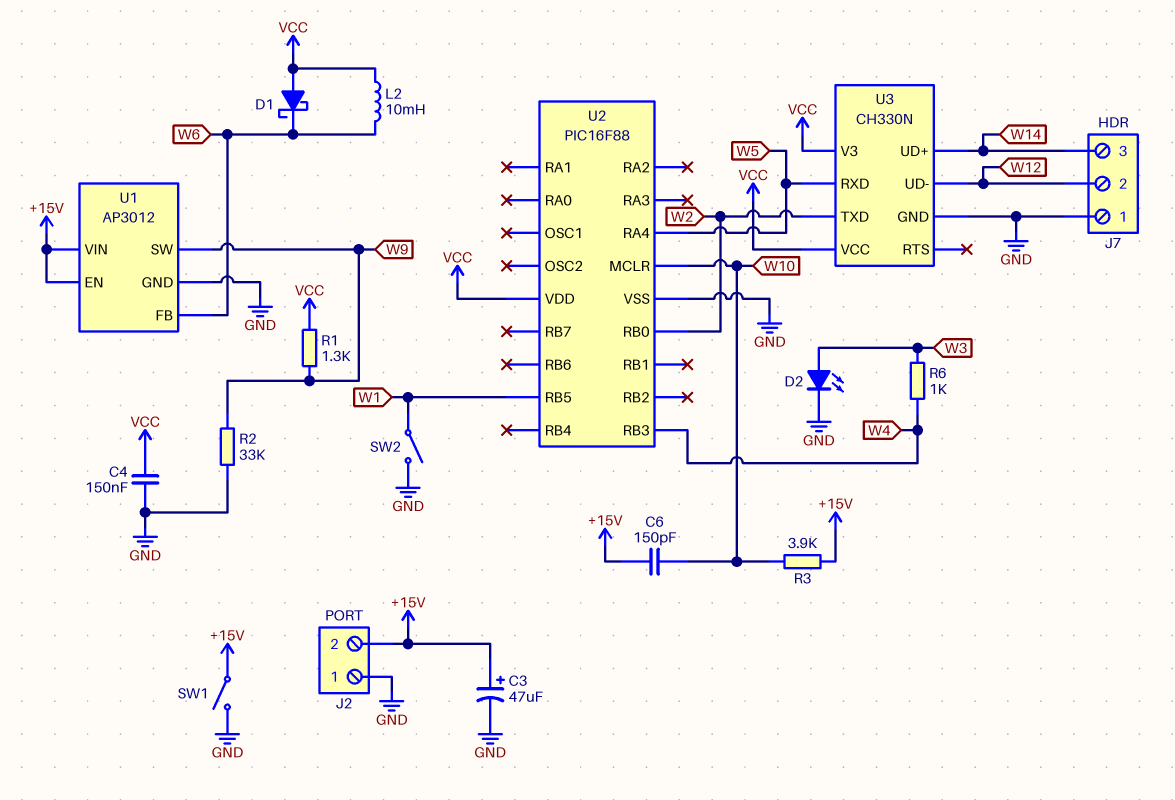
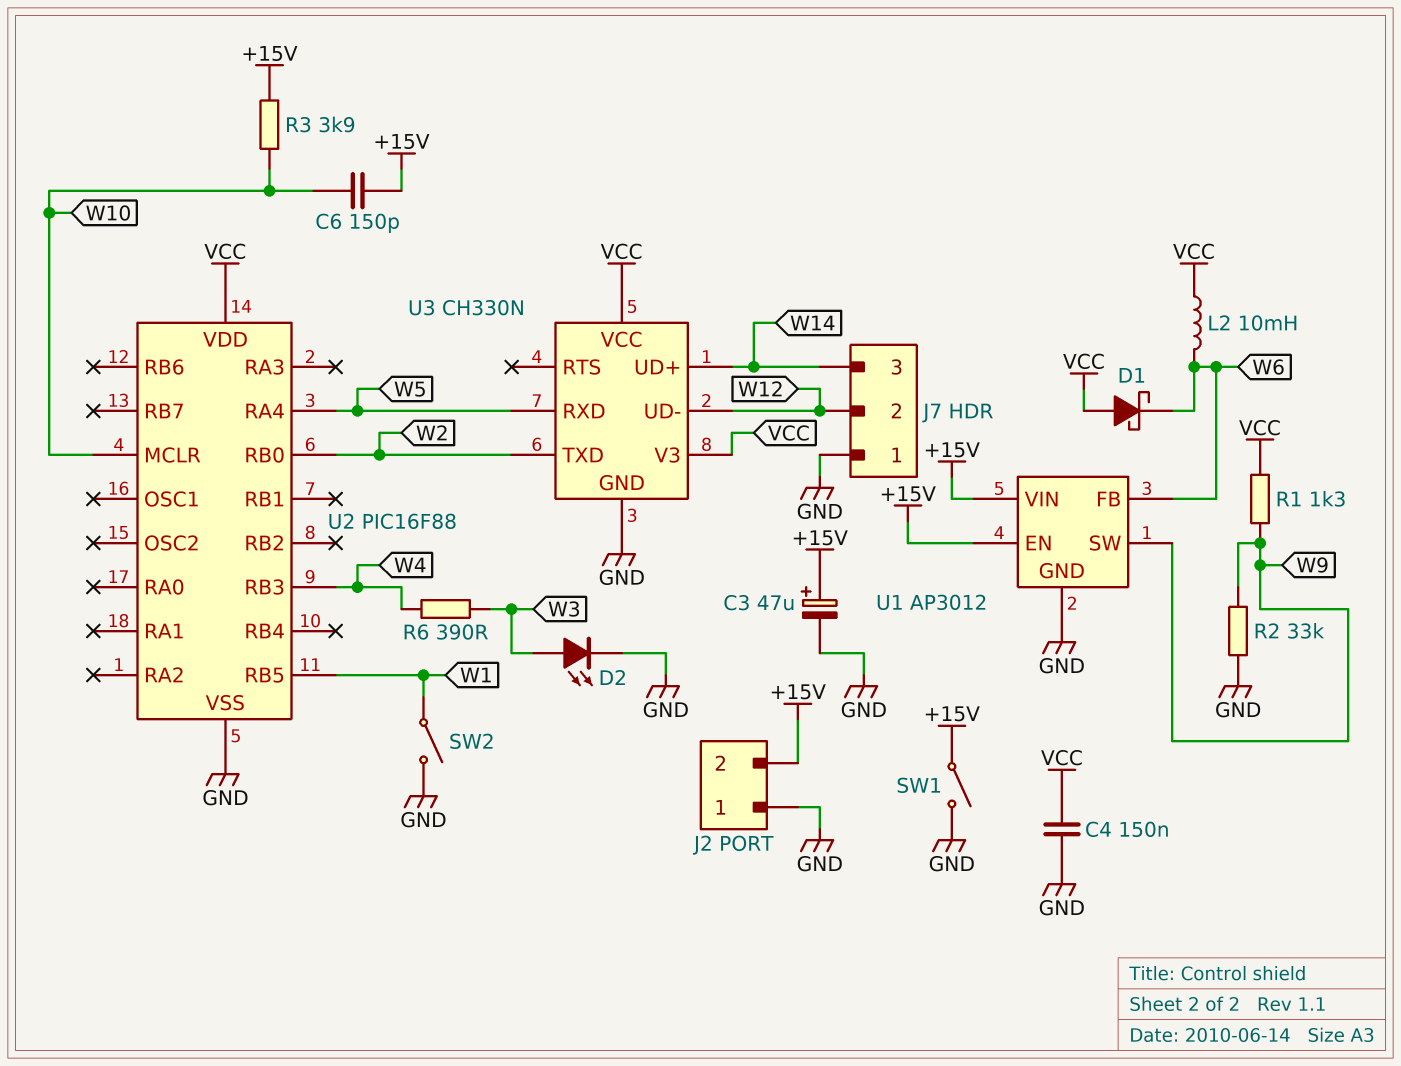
R6: 1k (W3, W4) -> 390 (W3, W4)

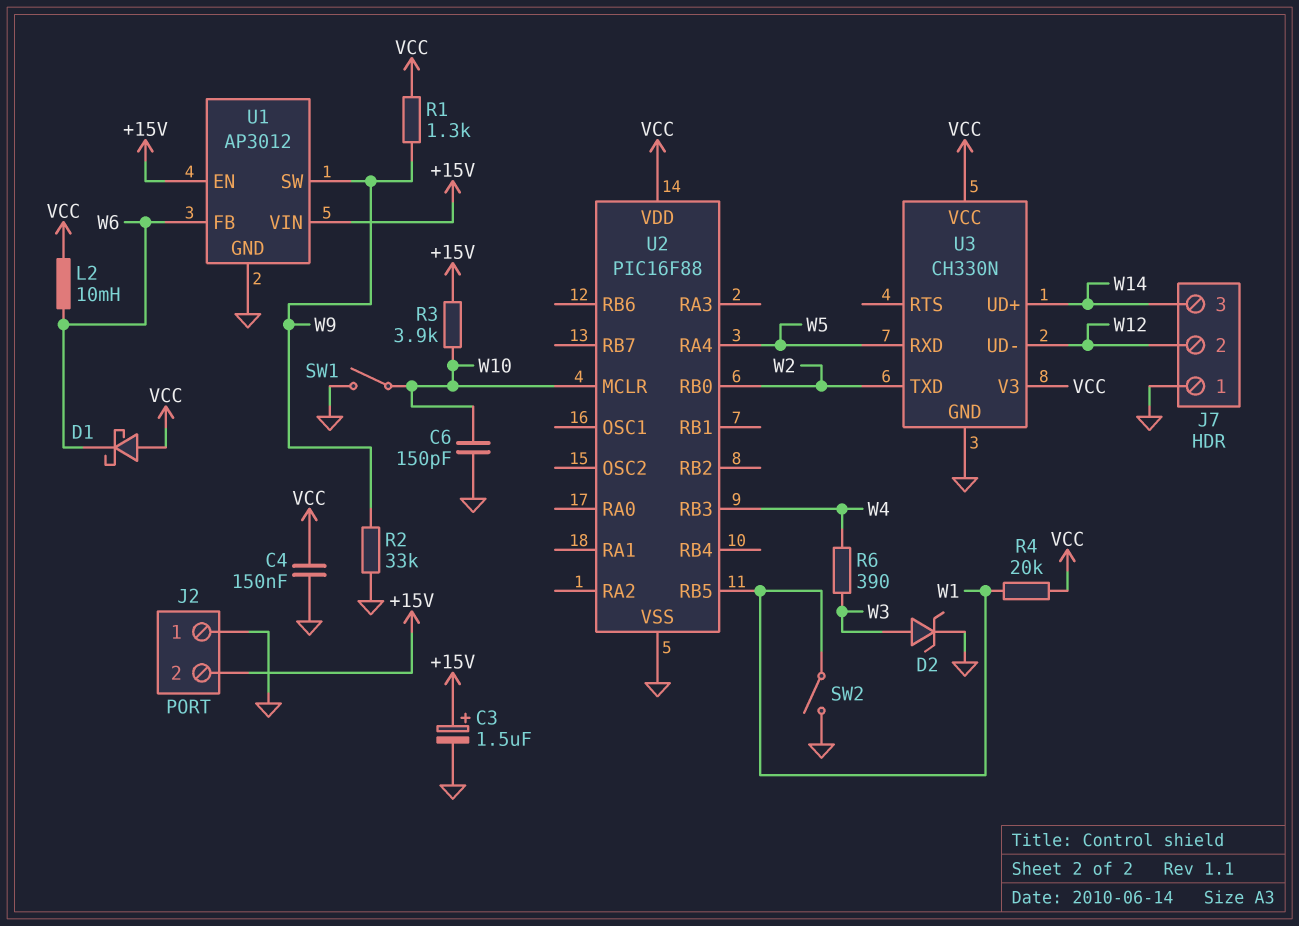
C3: 47uF (plus +15V, minus GND) -> 1.5uF (plus +15V, minus GND)
C6: 150pF (+15V, W10) -> 150pF (GND, W10)
D2: LED (A W3, K GND) -> zener (A W3, K GND)
R4: none -> 20k (VCC, W1)
SW1: switch (+15V, GND) -> switch (GND, W10)

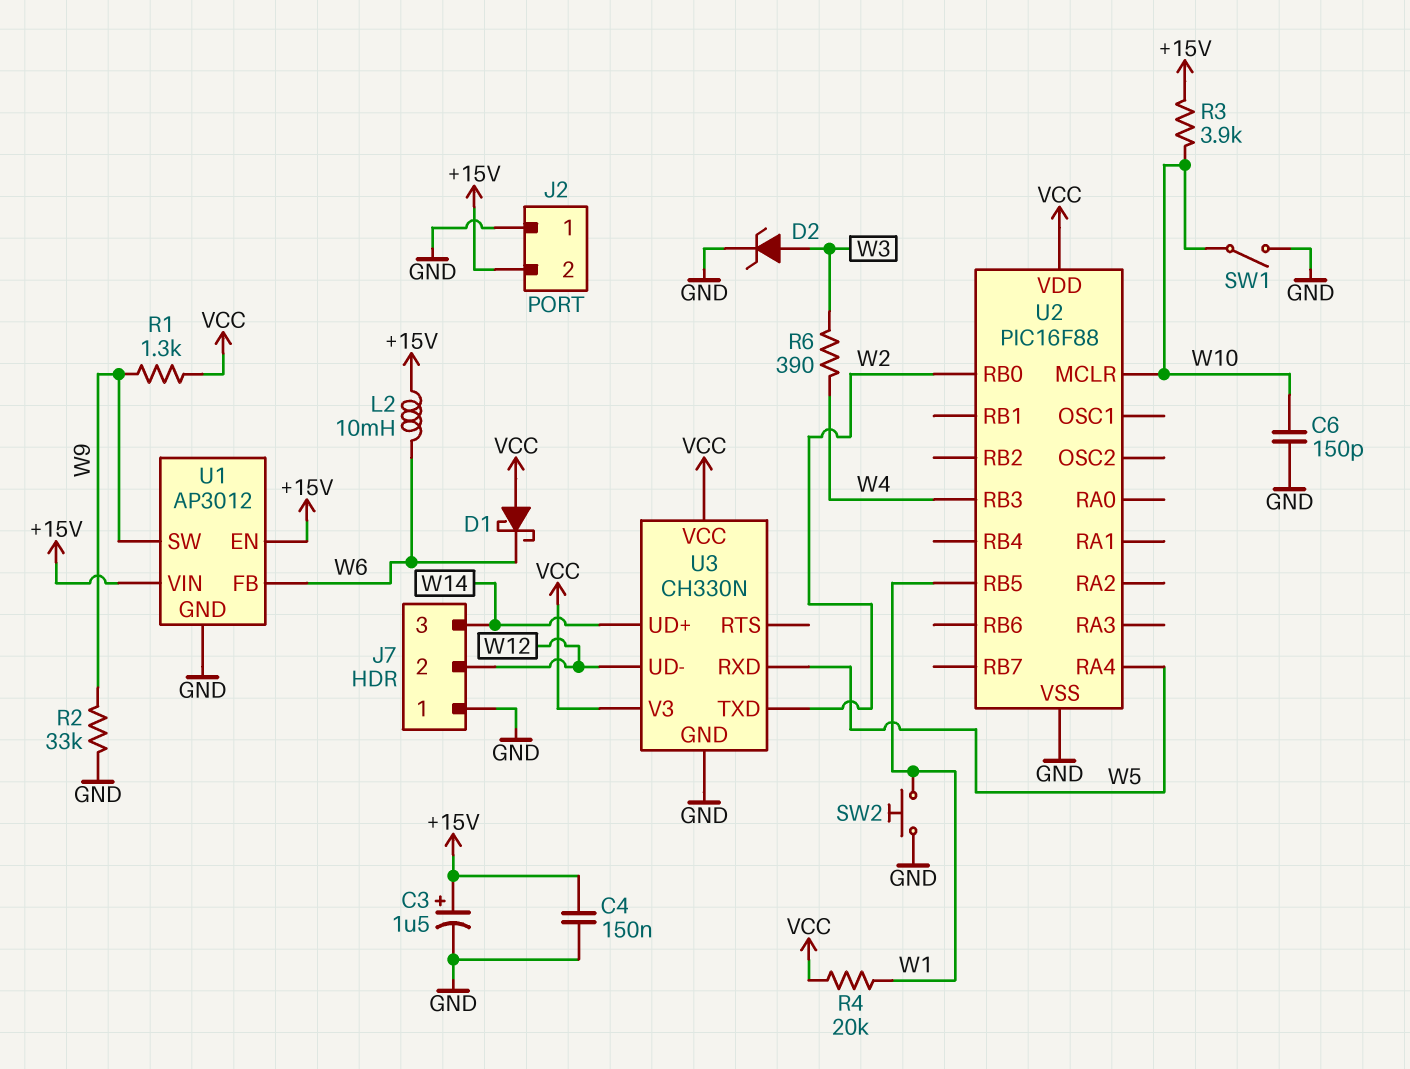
C4: 150nF (GND, VCC) -> 150nF (+15V, GND)
L2: 10mH (VCC, W6) -> 10mH (+15V, W6)
SW2: switch (GND, W1) -> button (GND, W1)

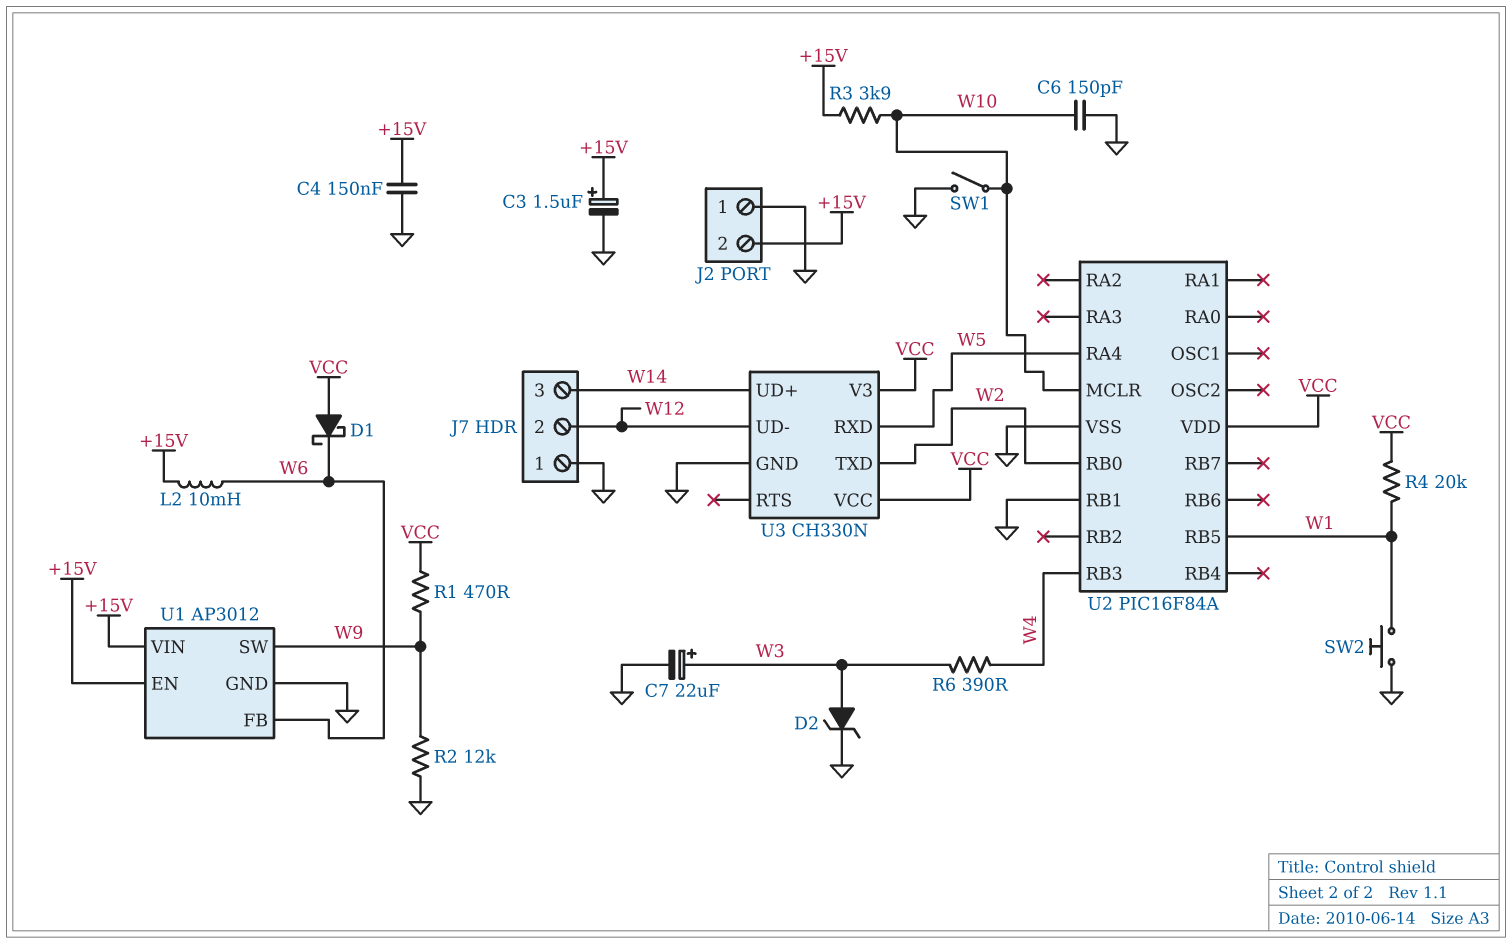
C7: none -> 22uF (plus W3, minus GND)
R1: 1.3k (VCC, W9) -> 470 (VCC, W9)
R2: 33k (GND, W9) -> 12k (GND, W9)
U2: PIC16F88 -> PIC16F84A
U2 pin RB1: none -> GND

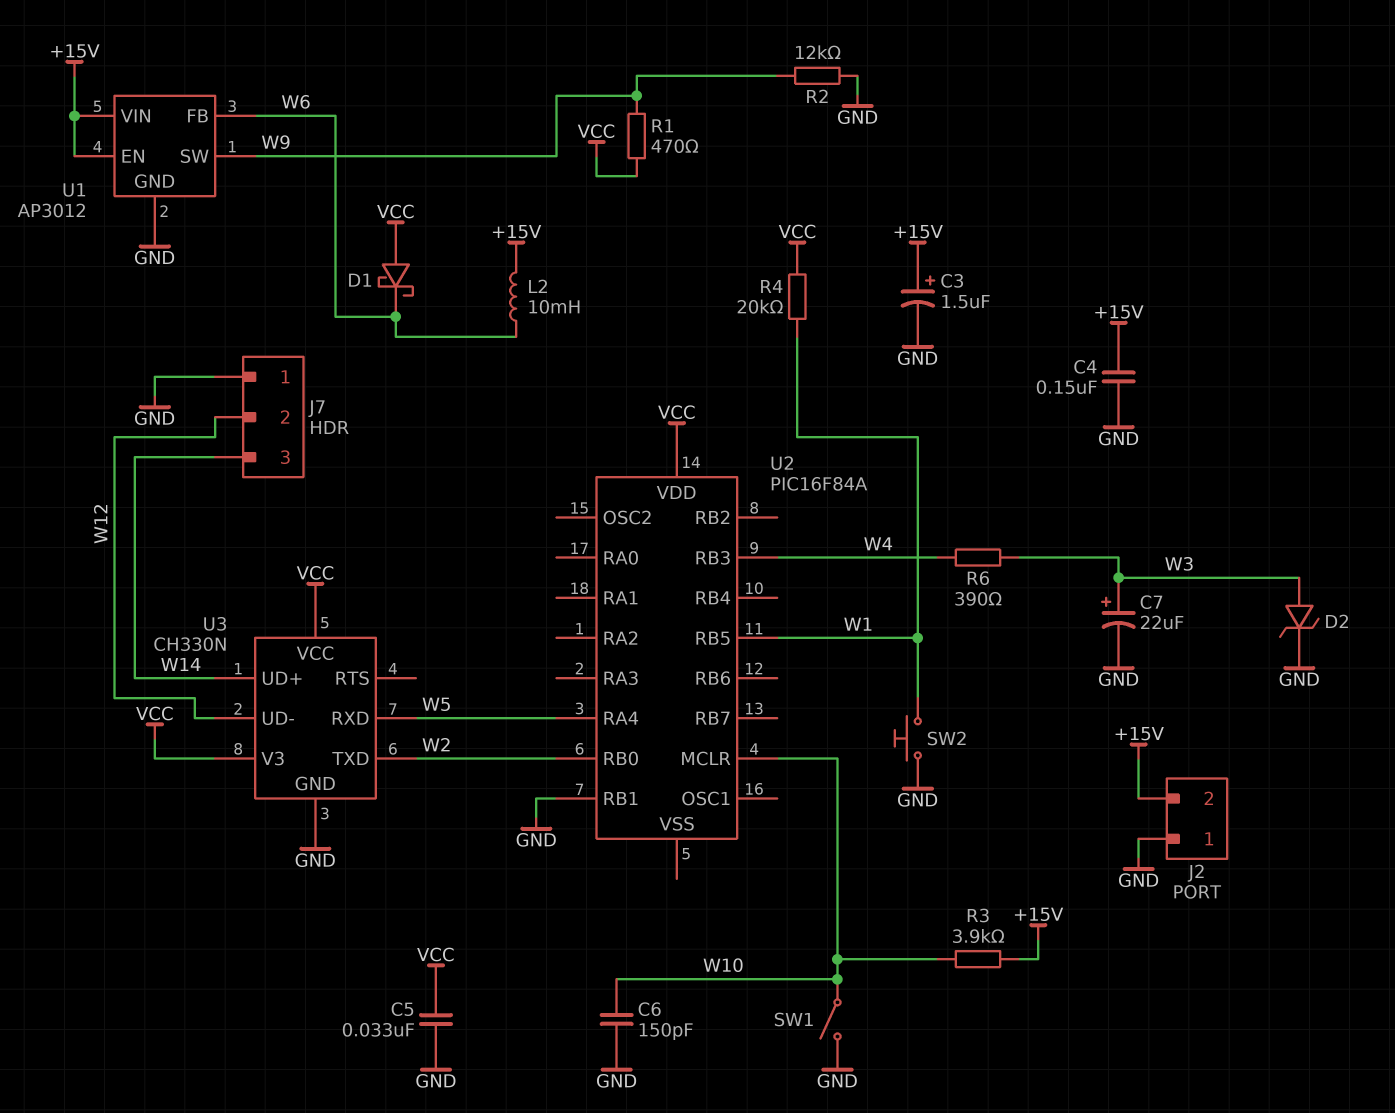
C5: none -> 33nF (GND, VCC)
U2 pin VSS: GND -> none

